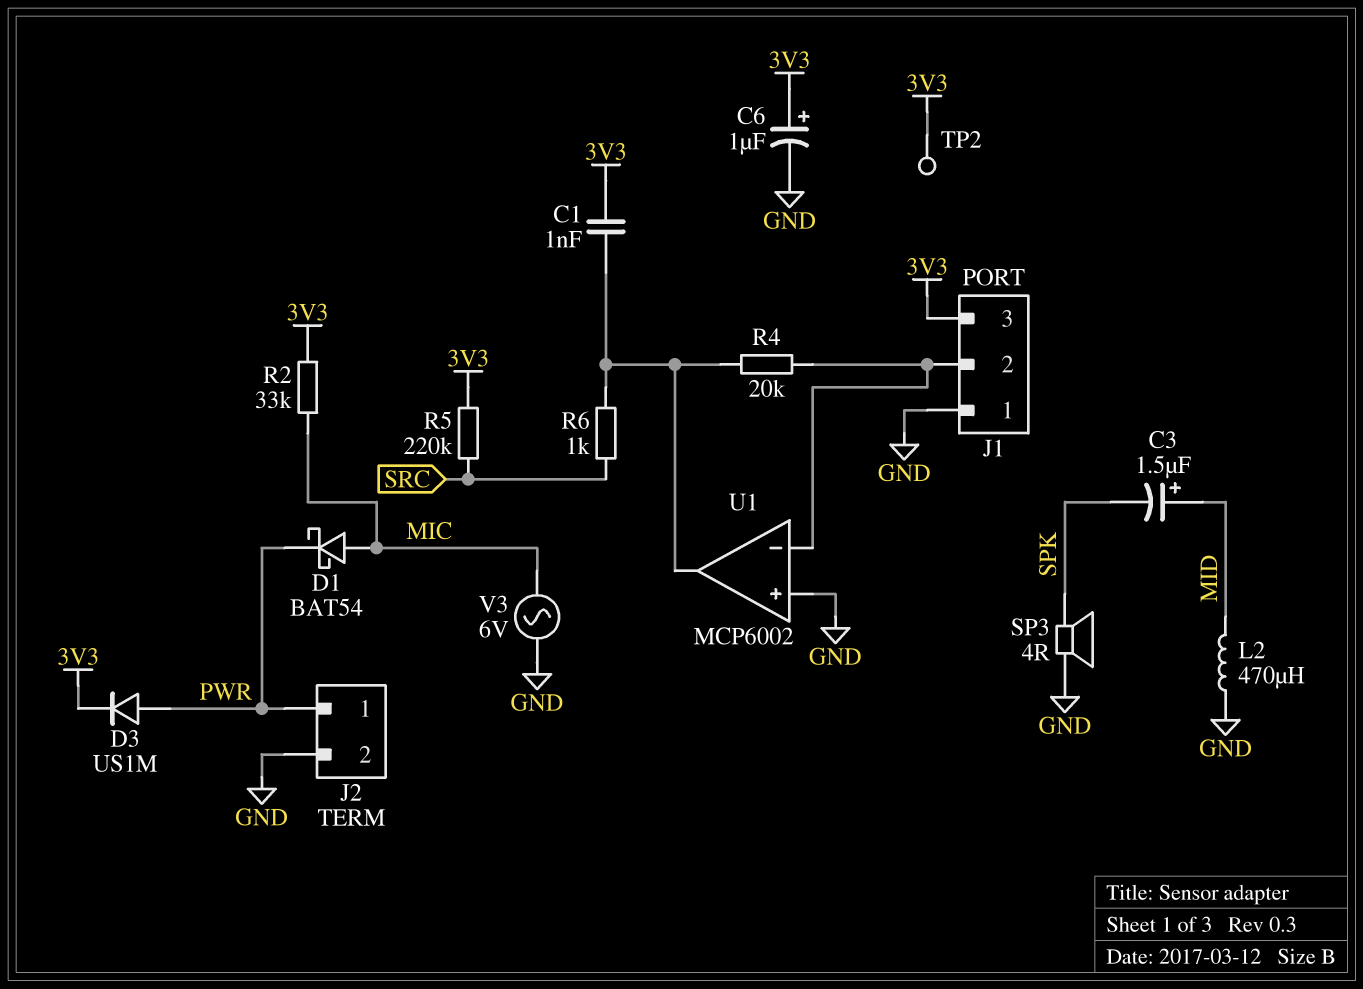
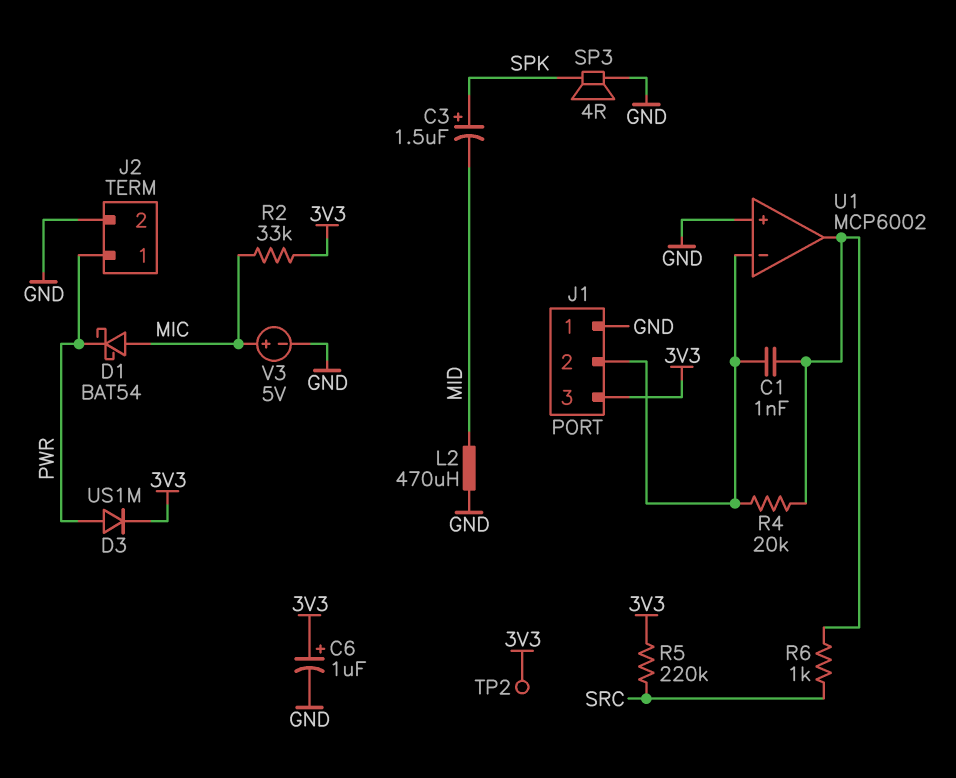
C1: 1nF (3V3, U1/out) -> 1nF (J1/2, U1/out)
C3: 1.5uF (plus MID, minus SPK) -> 1.5uF (plus SPK, minus MID)
V3: AC 6V (GND, MIC) -> 5V (plus MIC, minus GND)

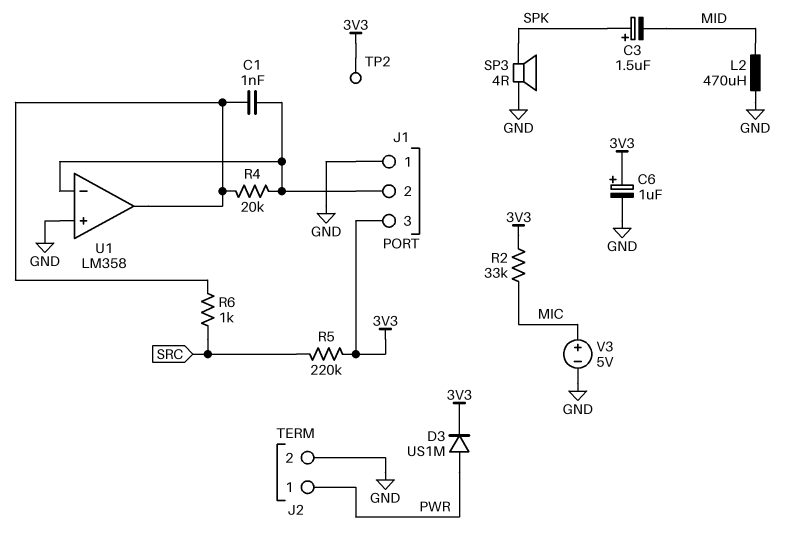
D1: schottky BAT54 (A MIC, K PWR) -> none
U1: MCP6002 -> LM358

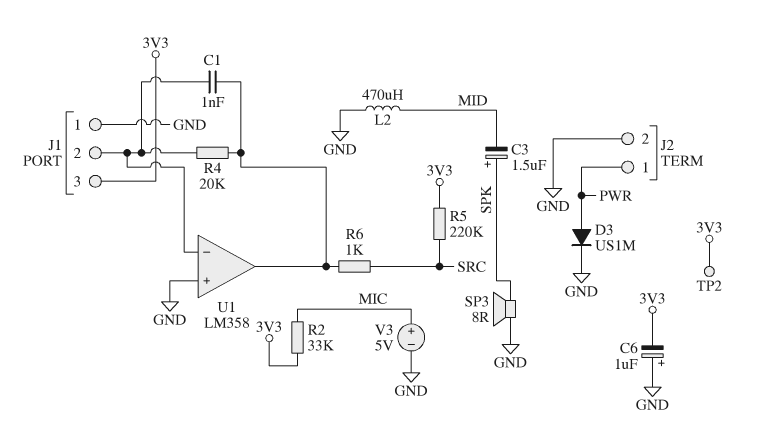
C6: 1uF (plus 3V3, minus GND) -> 1uF (plus GND, minus 3V3)
D3: diode US1M (A PWR, K 3V3) -> diode US1M (A PWR, K GND)
SP3: speaker 4R (GND, SPK) -> speaker 8R (GND, SPK)

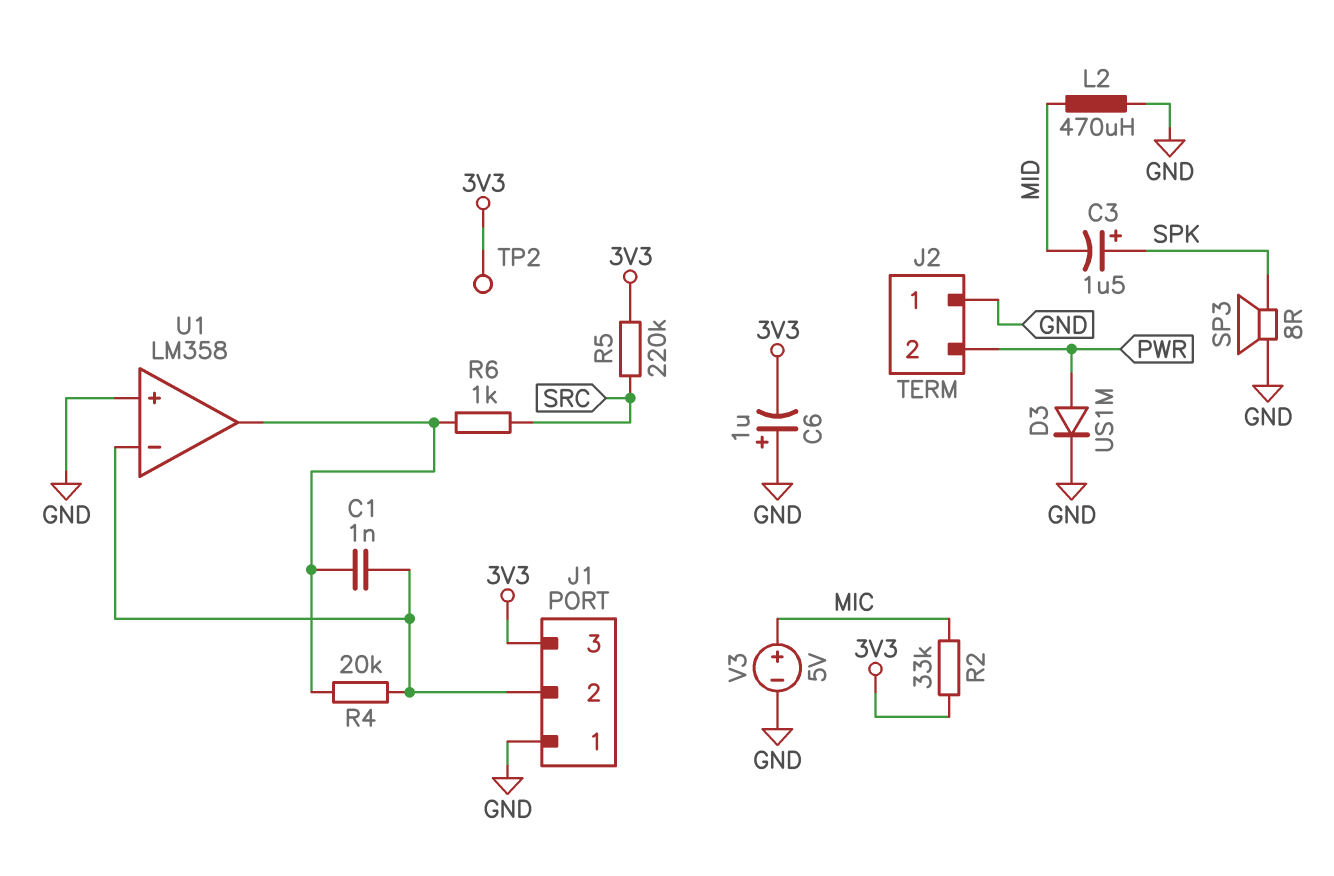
J2 pin 1: PWR -> GND
J2 pin 2: GND -> PWR

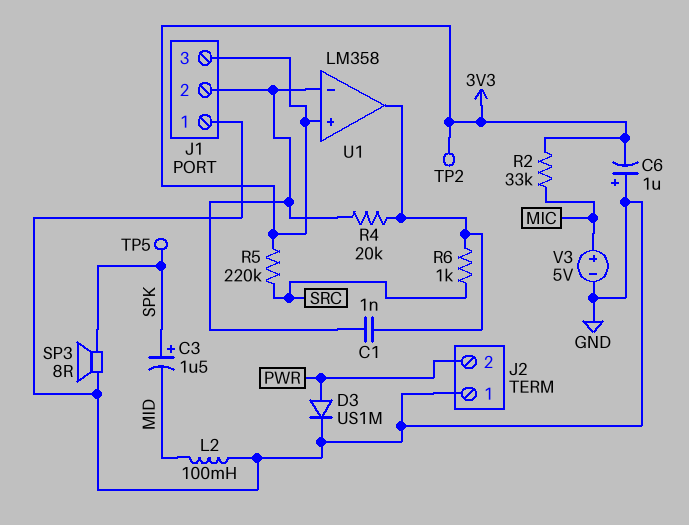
L2: 470uH (GND, MID) -> 100mH (GND, MID)
TP5: none -> test point (SPK)
U1 pin in+: GND -> 3V3

